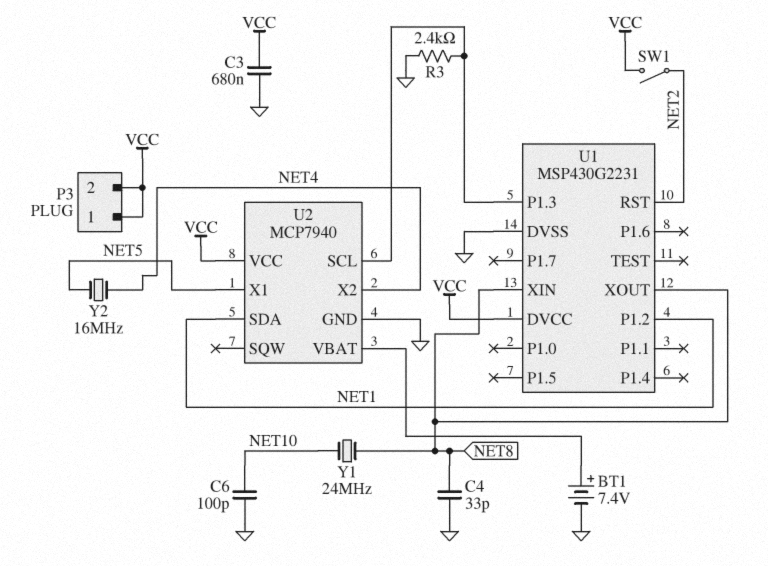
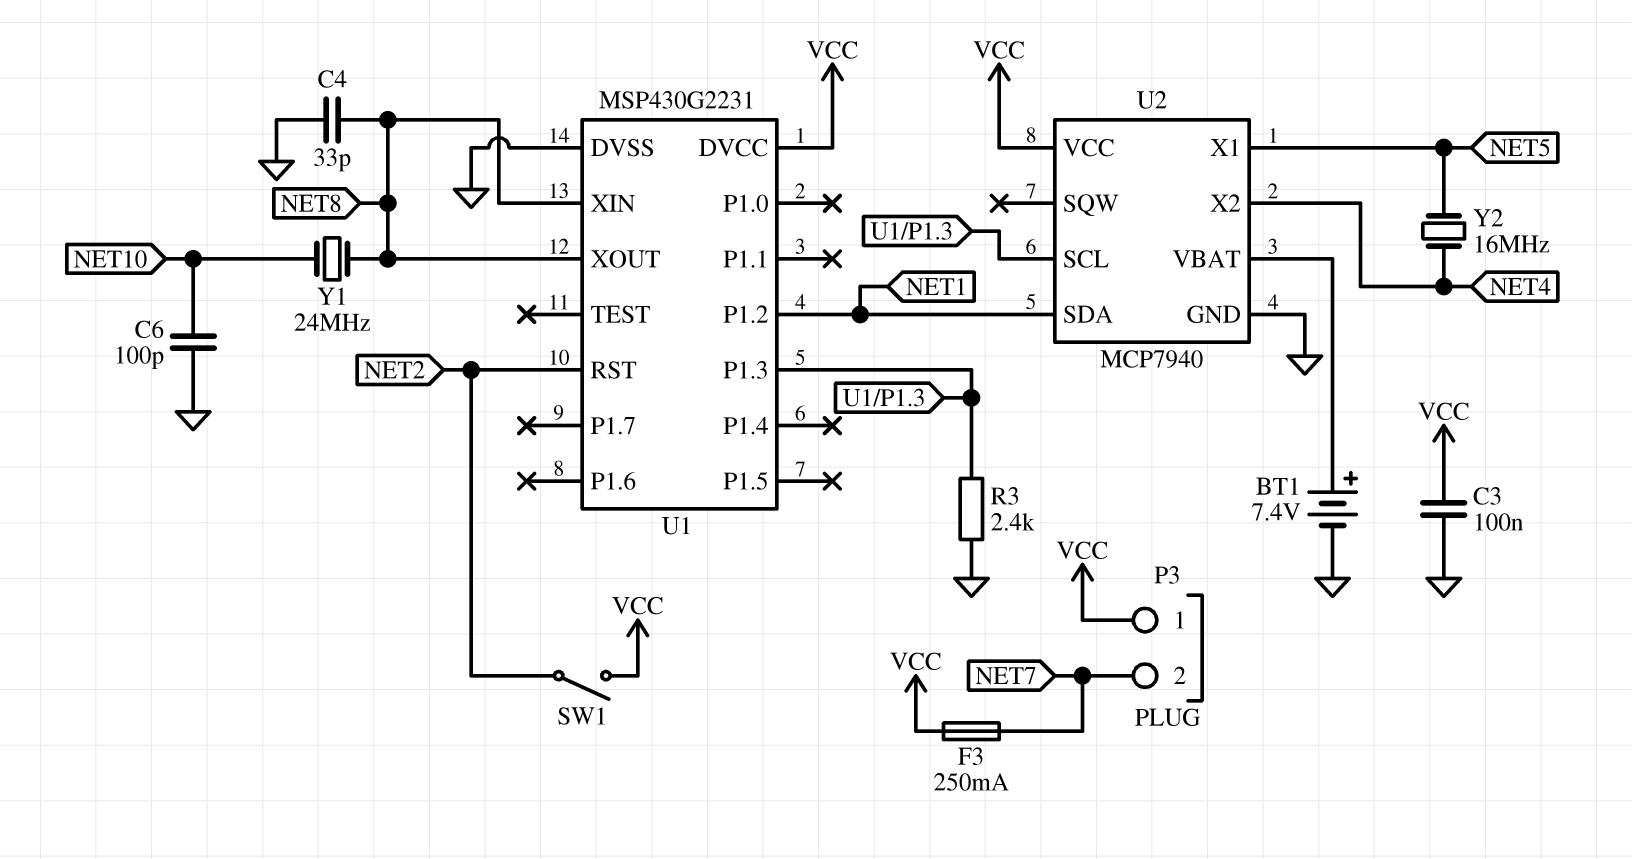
C3: 680nF (GND, VCC) -> 100nF (GND, VCC)
F3: none -> 250mA (NET7, VCC)
P3 pin 2: VCC -> NET7

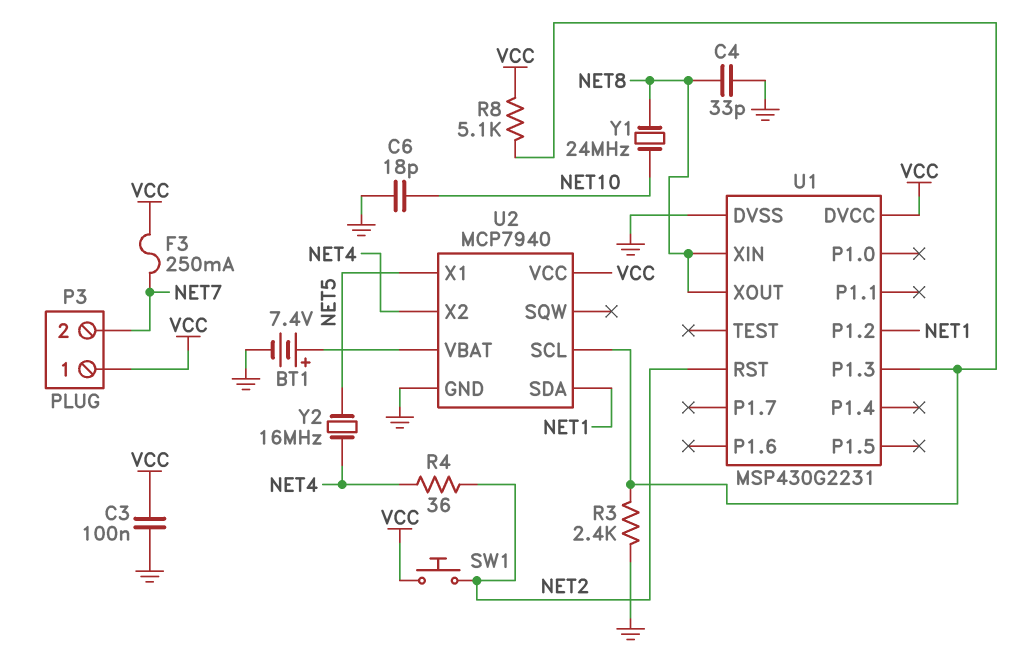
C6: 100pF (GND, NET10) -> 18pF (GND, NET10)
R4: none -> 36 (NET2, NET4)
R8: none -> 5.1k (U1/P1.3, VCC)
SW1: switch (NET2, VCC) -> button (NET2, VCC)

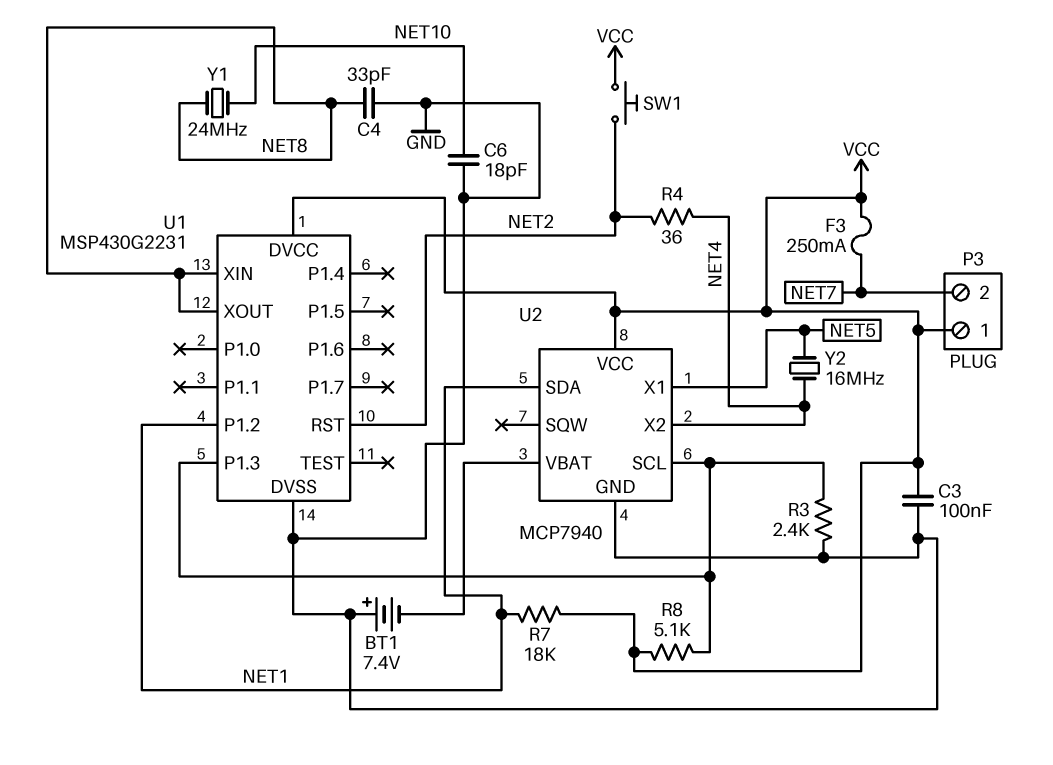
BT1: 7.4V (plus U2/VBAT, minus GND) -> 7.4V (plus GND, minus U2/VBAT)
R7: none -> 18k (NET1, VCC)

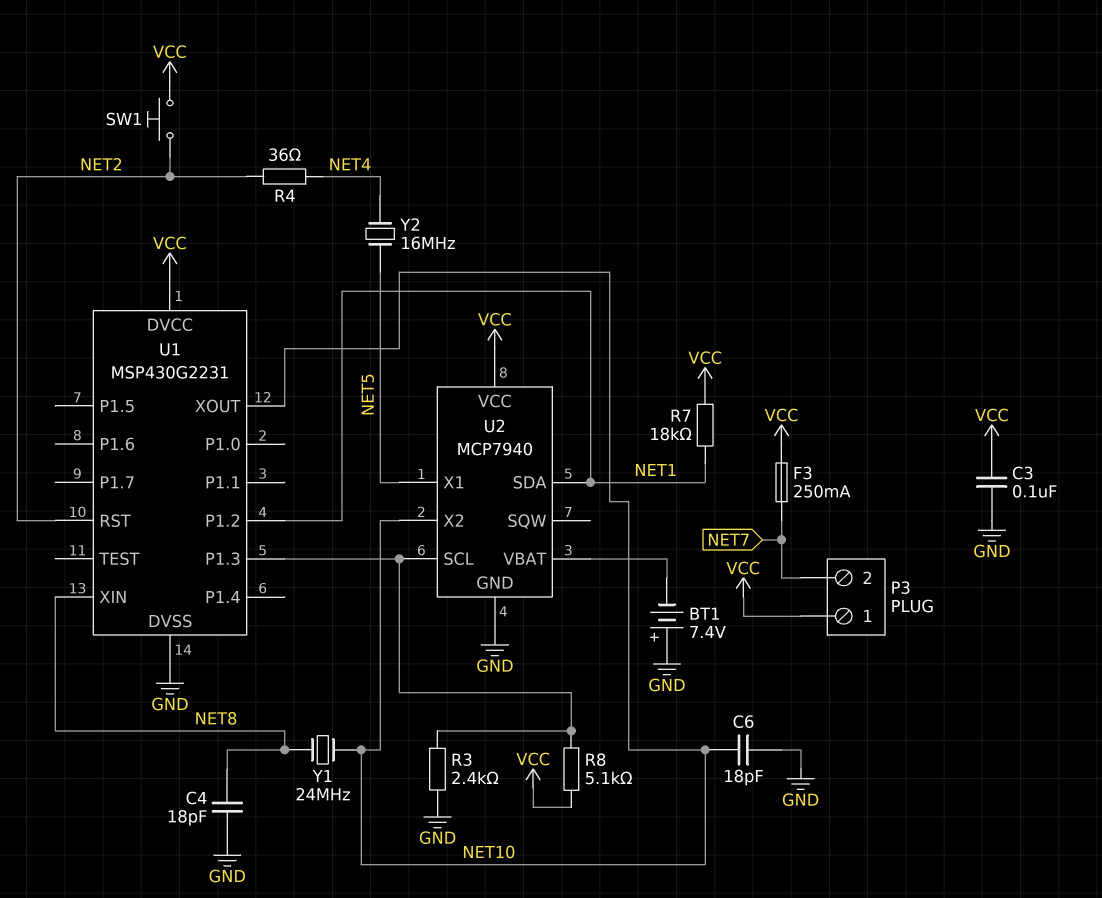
C4: 33pF (GND, NET8) -> 18pF (GND, NET8)
U1 pin XOUT: NET8 -> NET10
U2 pin X2: NET4 -> NET10

